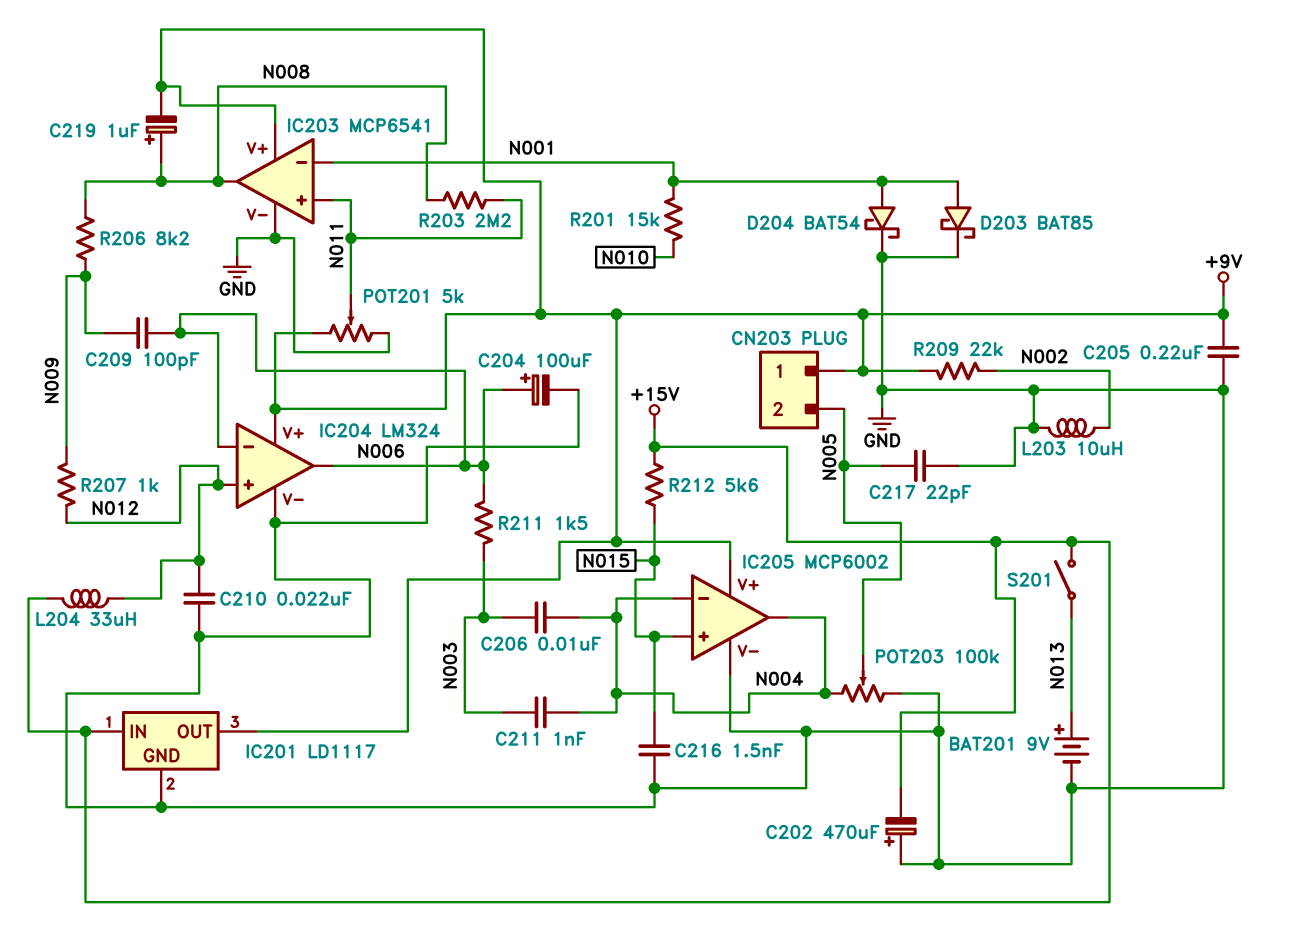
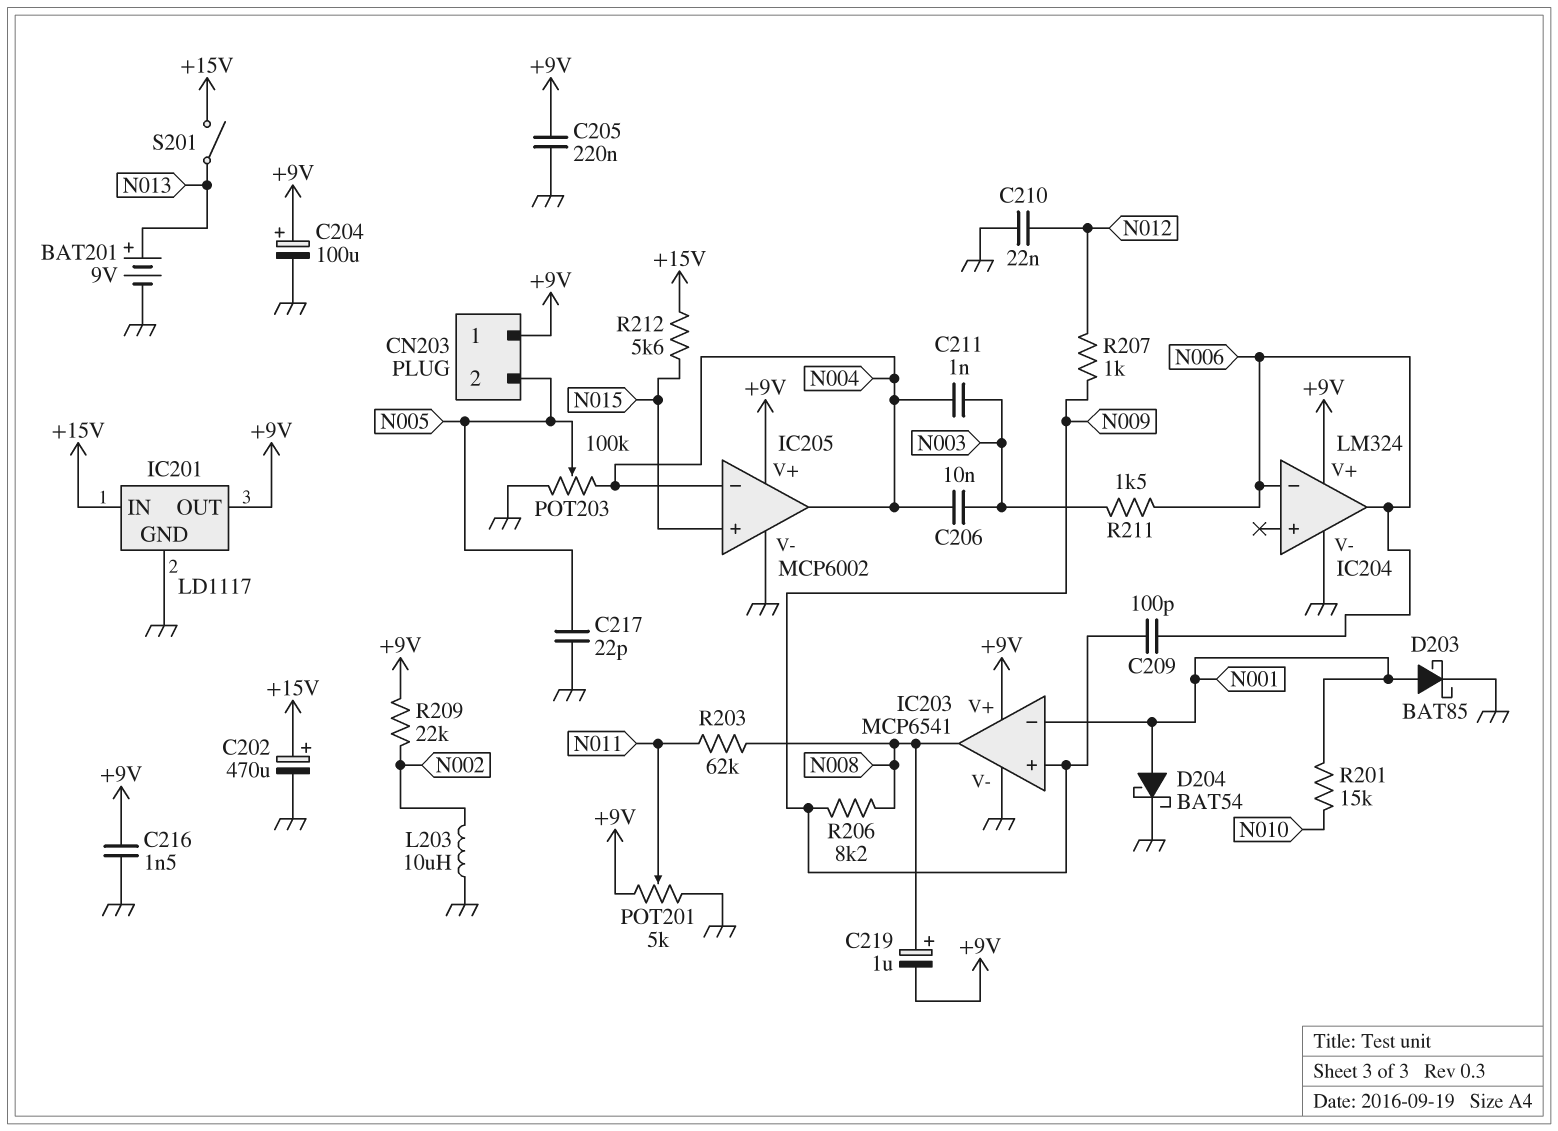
C202: 470uF (plus GND, minus +15V) -> 470uF (plus +15V, minus GND)
C204: 100uF (plus N006, minus GND) -> 100uF (plus +9V, minus GND)
C216: 1.5nF (GND, N015) -> 1.5nF (+9V, GND)
IC203 pin in+: N011 -> N009
IC204 pin in+: N012 -> none
L204: 33uH (+15V, N012) -> none
R203: 2.2M (N008, N011) -> 62k (N008, N011)

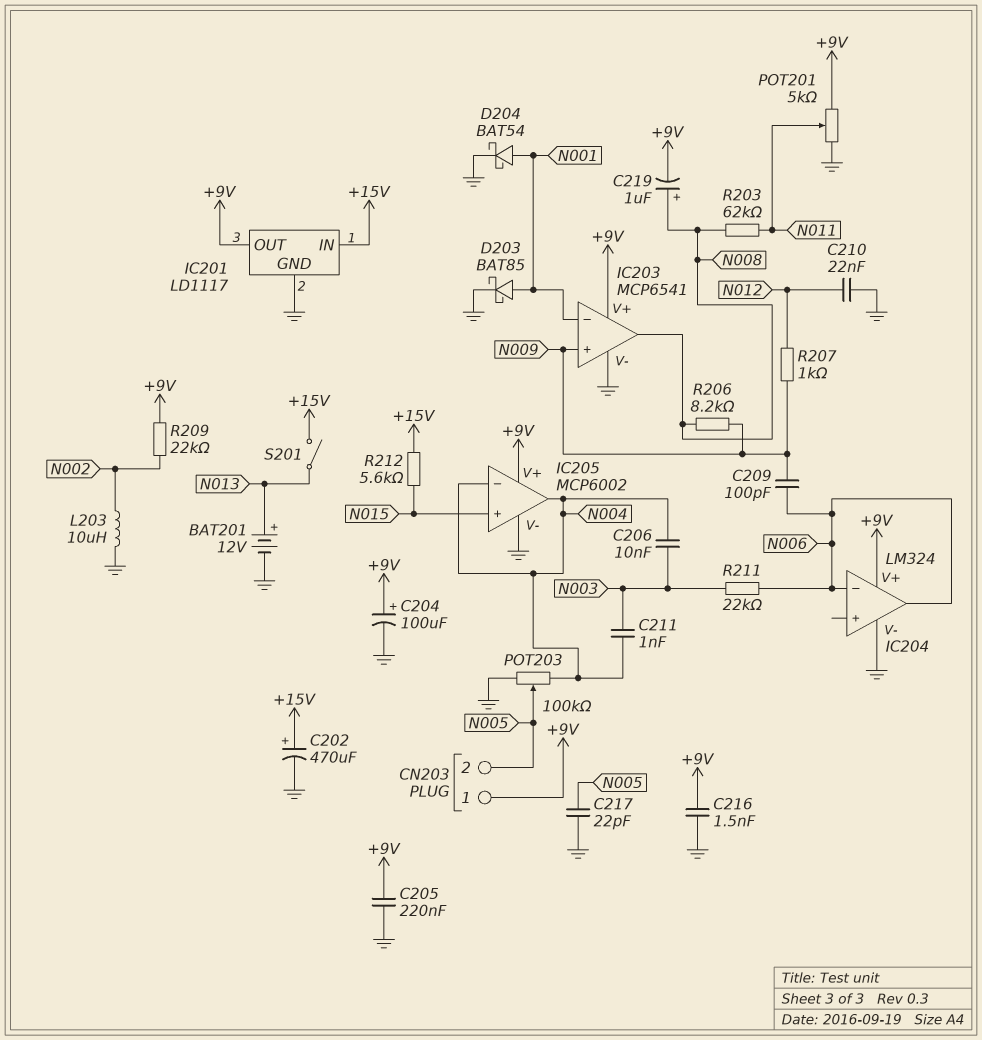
BAT201: 9V (plus N013, minus GND) -> 12V (plus N013, minus GND)
R201: 15k (N001, N010) -> none
R211: 1.5k (N003, N006) -> 22k (N003, N006)

